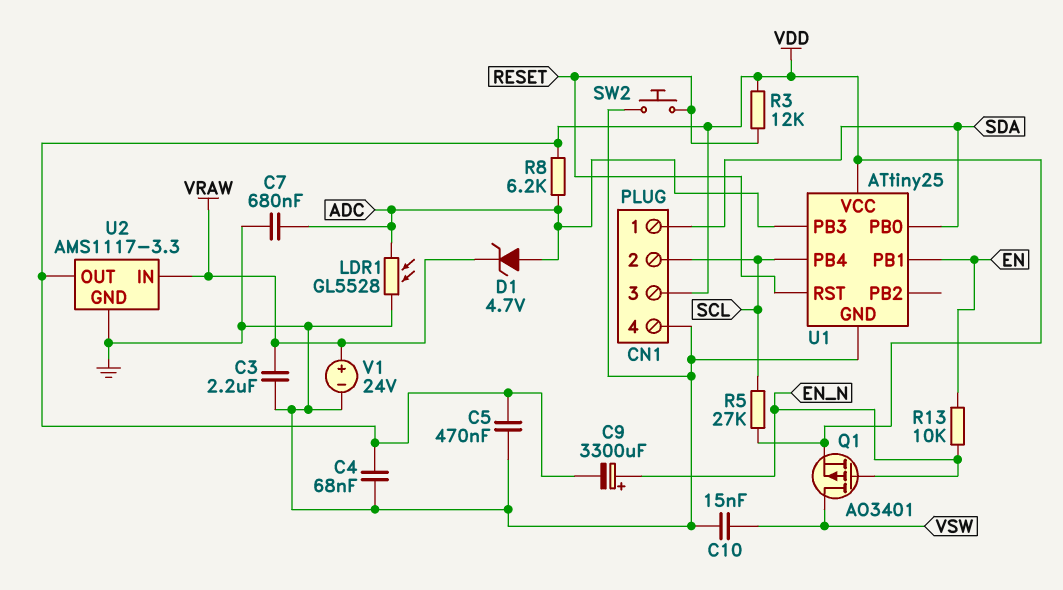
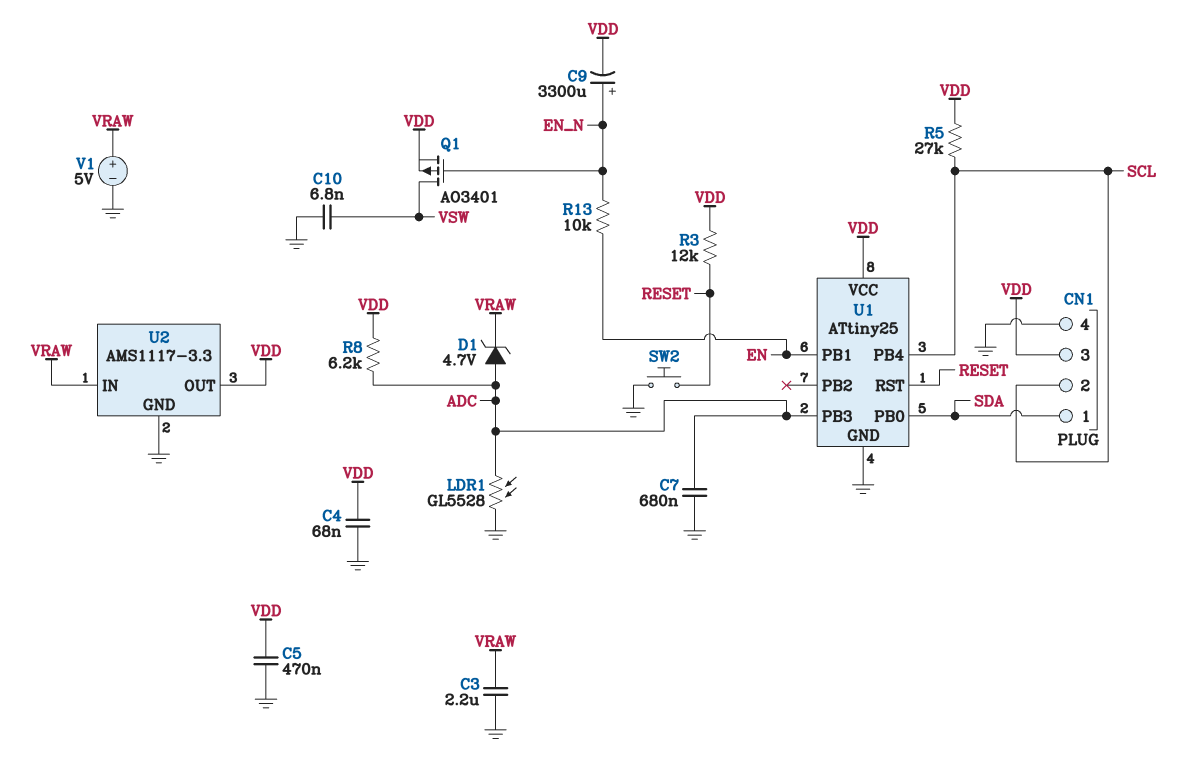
C10: 15nF (GND, VSW) -> 6.8nF (GND, VSW)
V1: 24V (plus VRAW, minus GND) -> 5V (plus VRAW, minus GND)

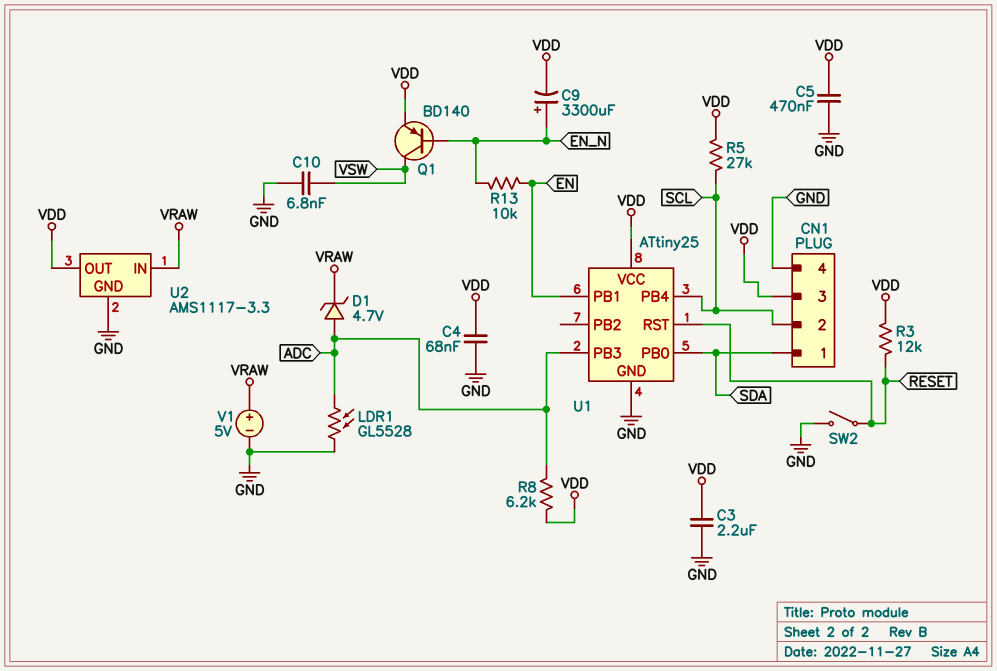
C3: 2.2uF (GND, VRAW) -> 2.2uF (GND, VDD)
C7: 680nF (ADC, GND) -> none
Q1: PMOS AO3401 (G EN_N, D VSW, S VDD) -> PNP BD140 (B EN_N, C VSW, E VDD)
SW2: button (GND, RESET) -> switch (GND, RESET)

